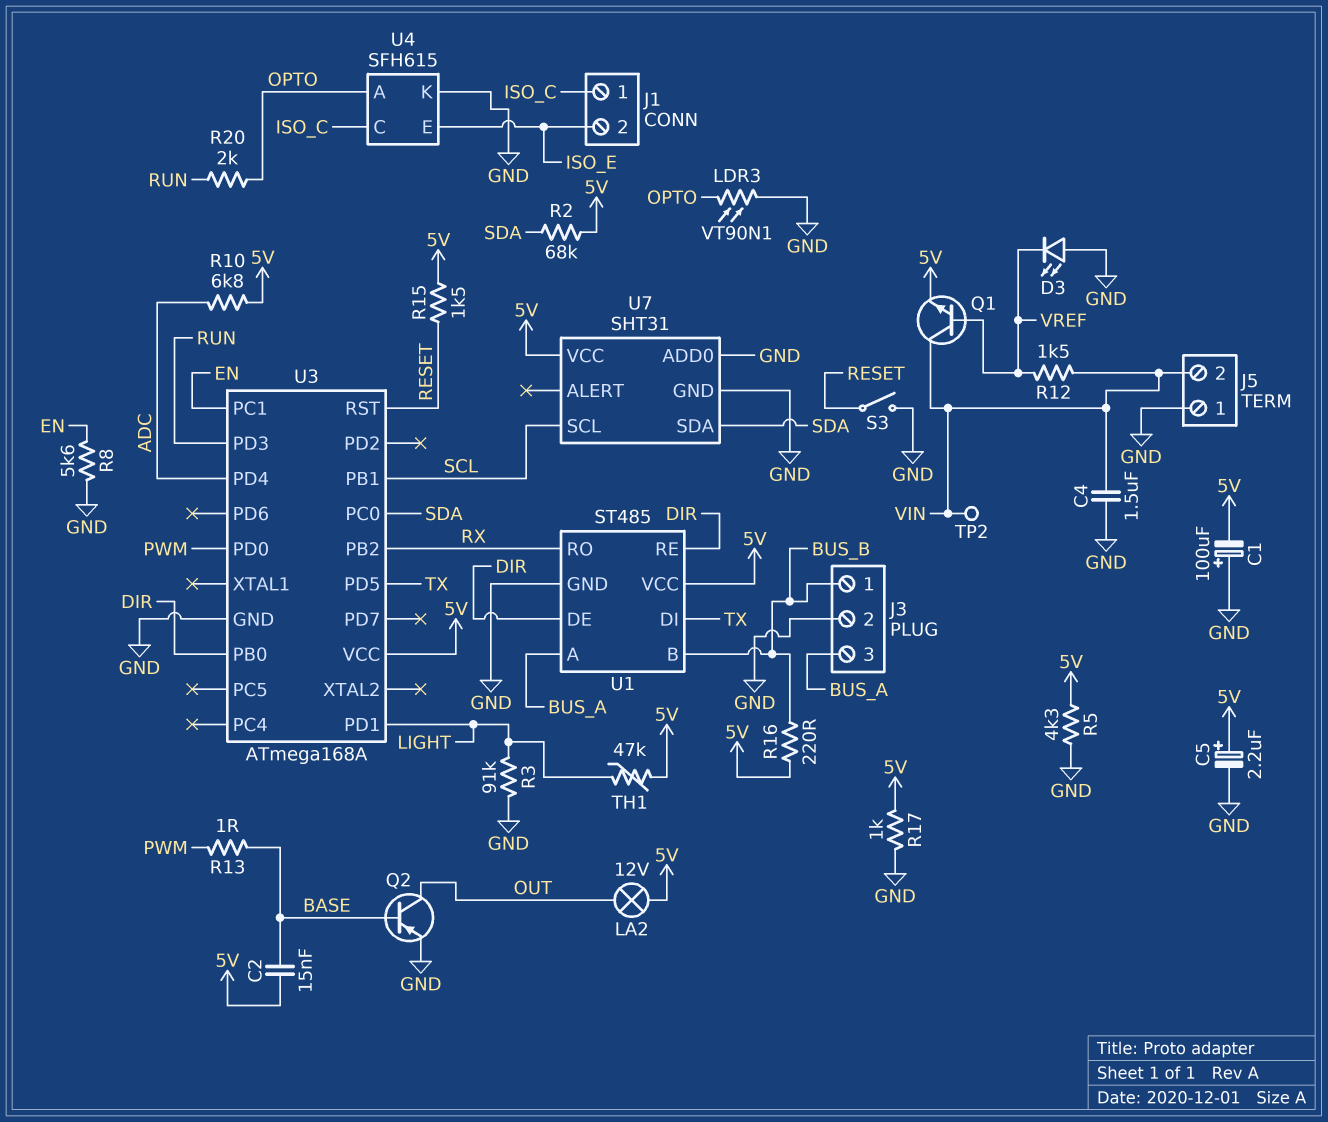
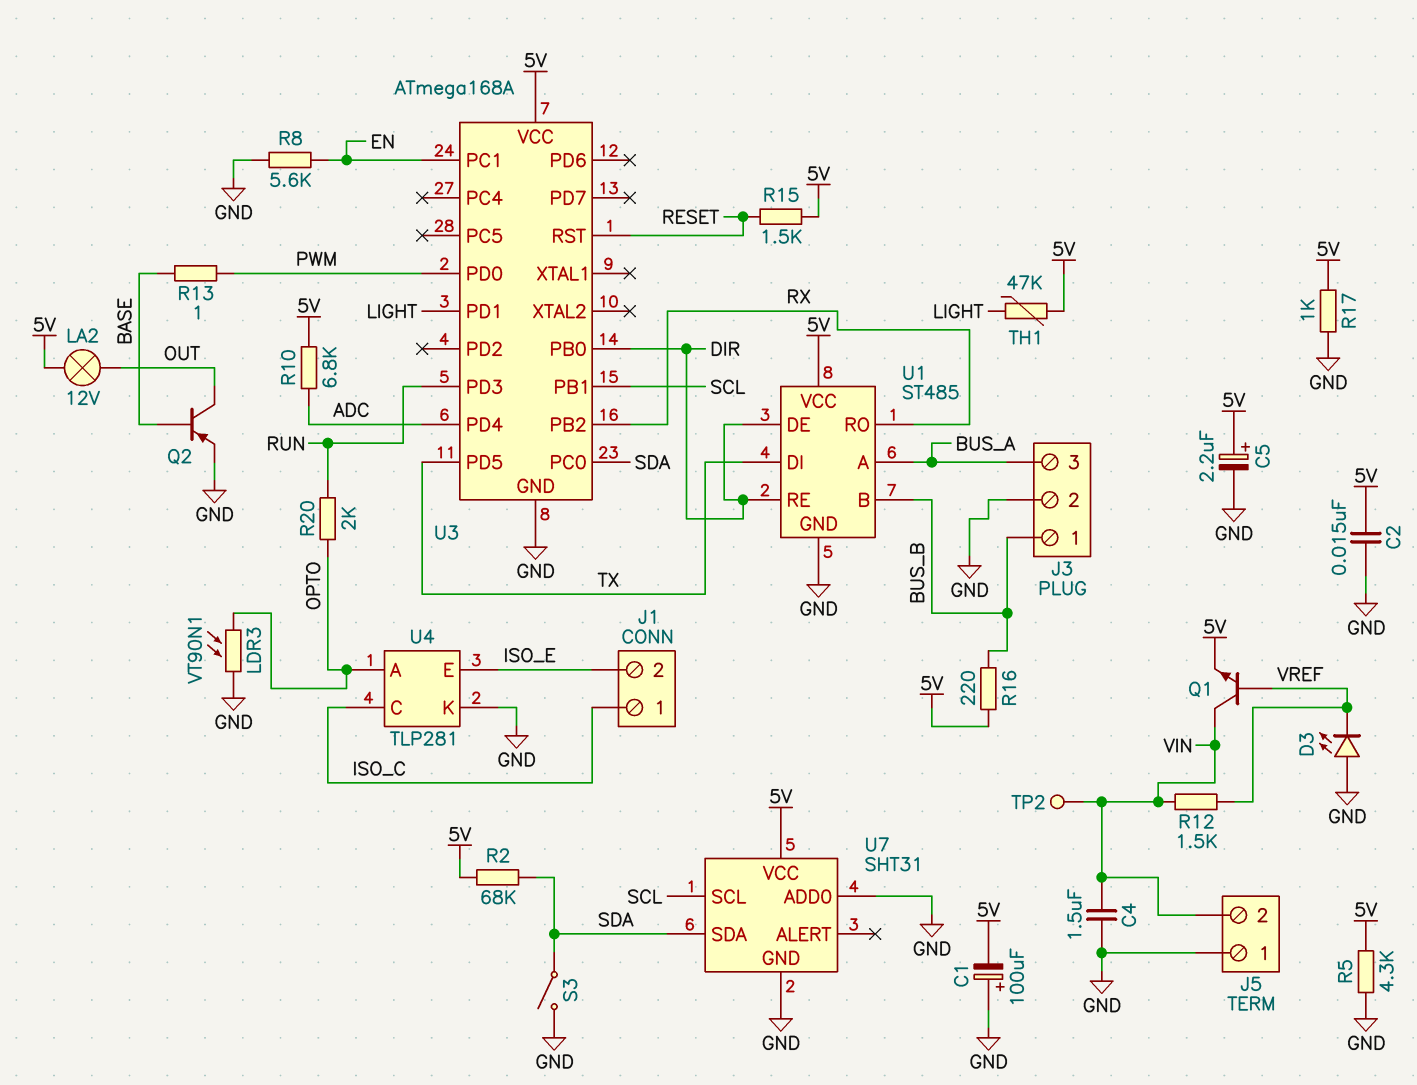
C2: 15nF (5V, BASE) -> 15nF (5V, GND)
R3: 91k (GND, LIGHT) -> none
S3: switch (GND, RESET) -> switch (GND, SDA)
U4: SFH615 -> TLP281

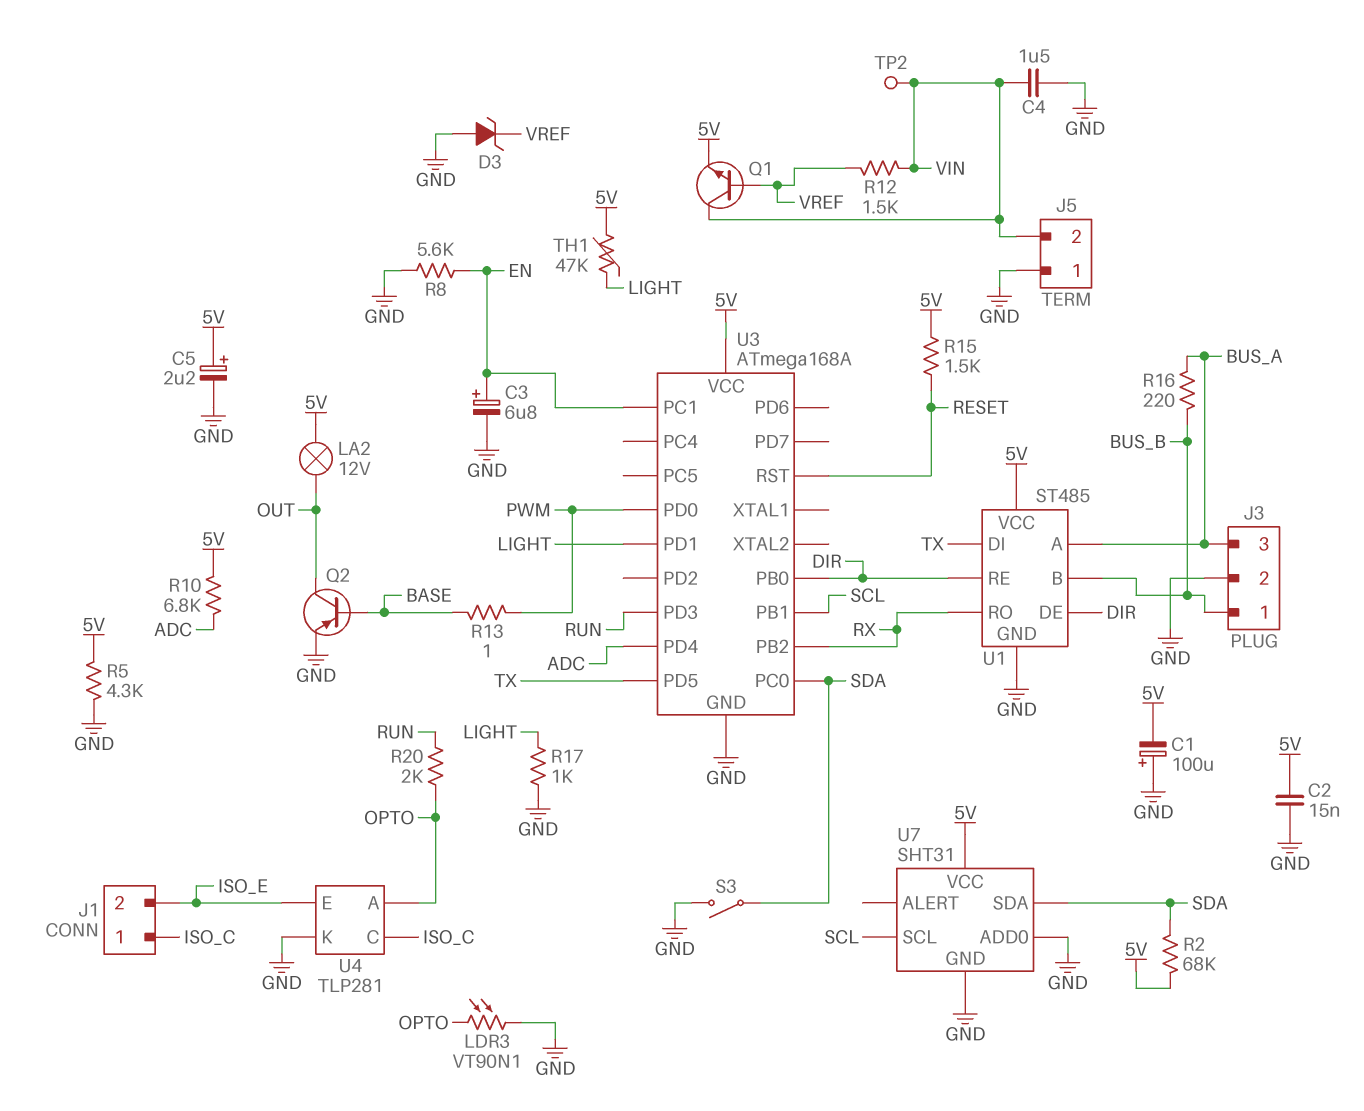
C3: none -> 6.8uF (plus EN, minus GND)
D3: LED (A GND, K VREF) -> zener (A GND, K VREF)
R16: 220 (5V, BUS_B) -> 220 (BUS_A, BUS_B)
R17: 1k (5V, GND) -> 1k (GND, LIGHT)

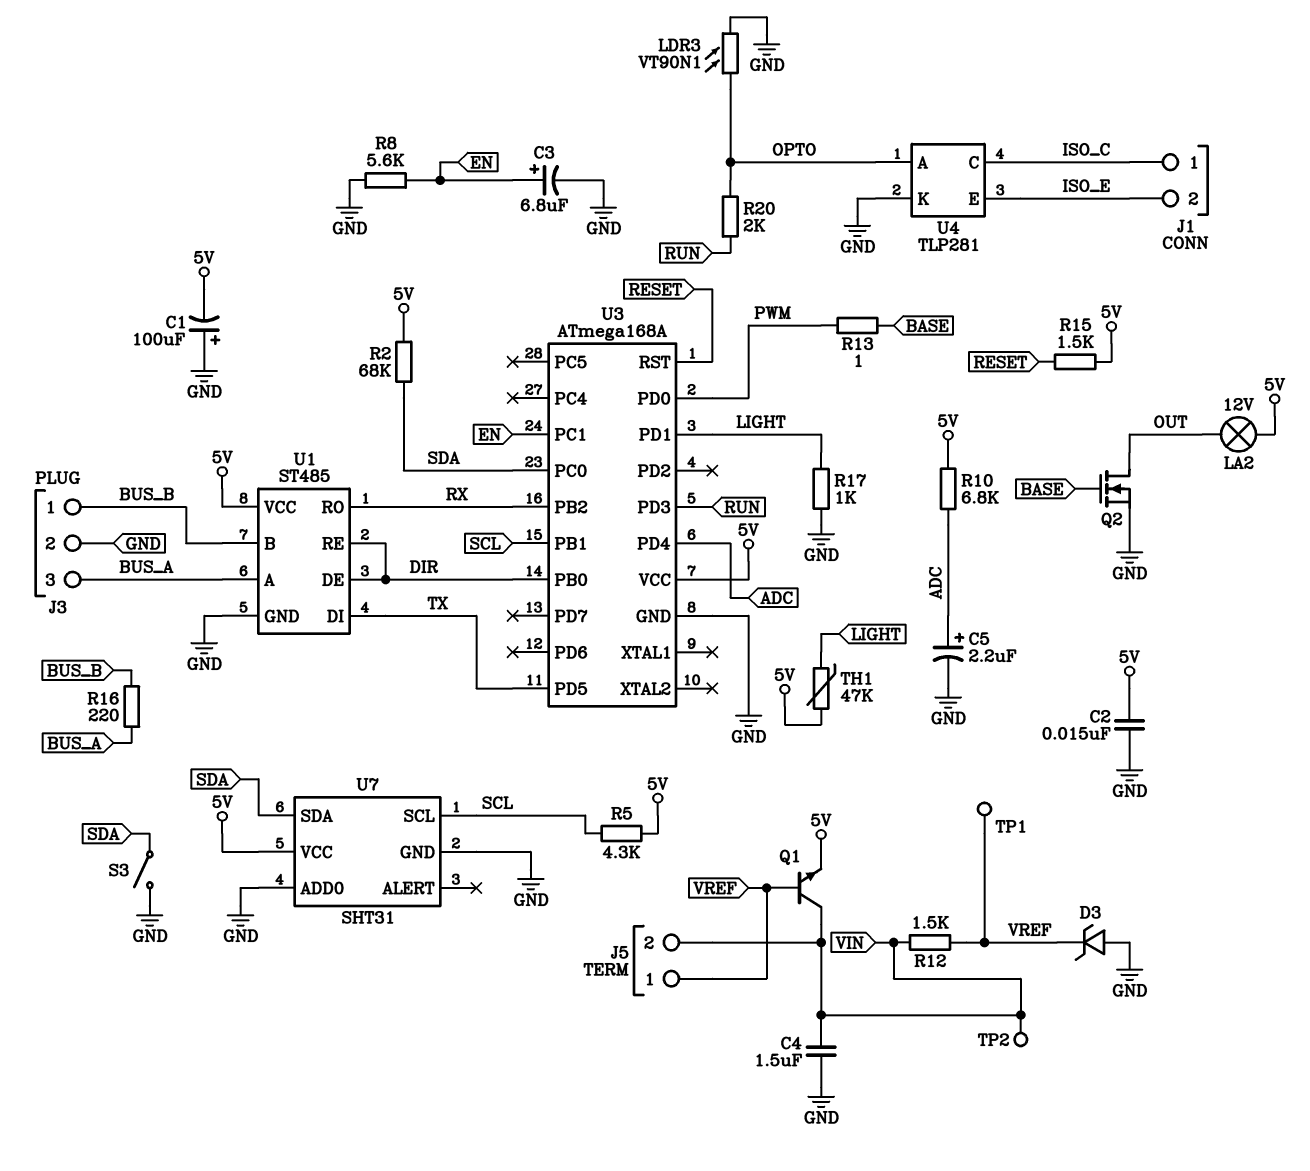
C5: 2.2uF (plus 5V, minus GND) -> 2.2uF (plus ADC, minus GND)
J5 pin 1: GND -> VREF
Q2: PNP (B BASE, C OUT, E GND) -> NMOS (G BASE, D OUT, S GND)
R5: 4.3k (5V, GND) -> 4.3k (5V, SCL)
TP1: none -> test point (VREF)

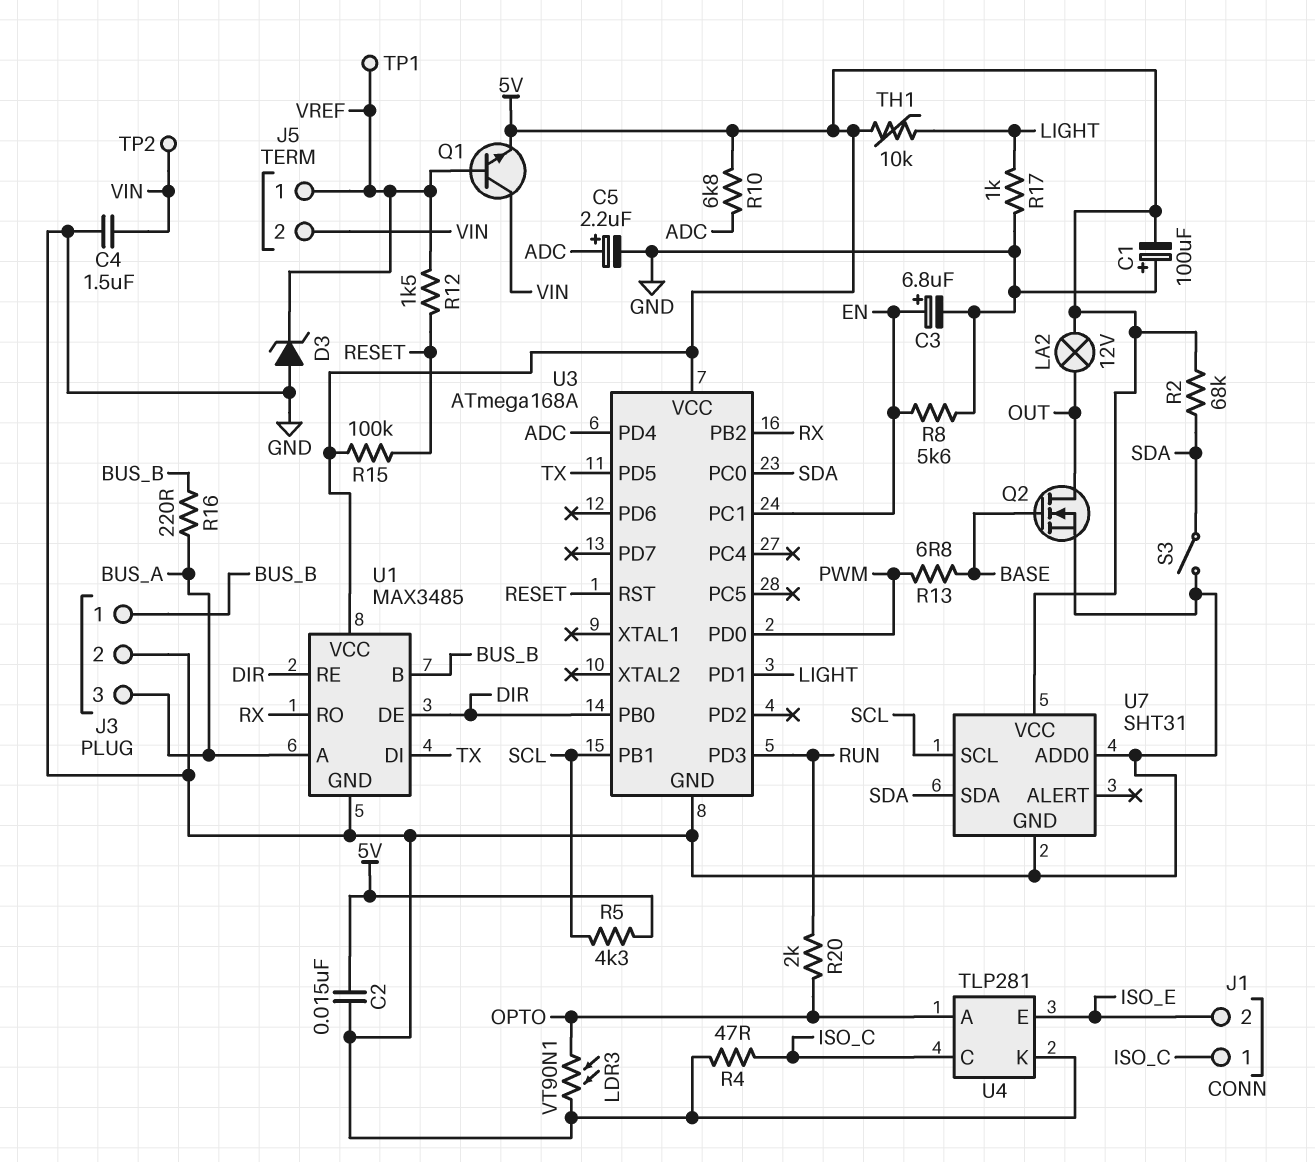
R4: none -> 47 (GND, ISO_C)
R12: 1.5k (VIN, VREF) -> 1.5k (RESET, VREF)
R13: 1 (BASE, PWM) -> 6.8 (BASE, PWM)
R15: 1.5k (5V, RESET) -> 100k (5V, RESET)
TH1: 47k (5V, LIGHT) -> 10k (5V, LIGHT)
U1: ST485 -> MAX3485

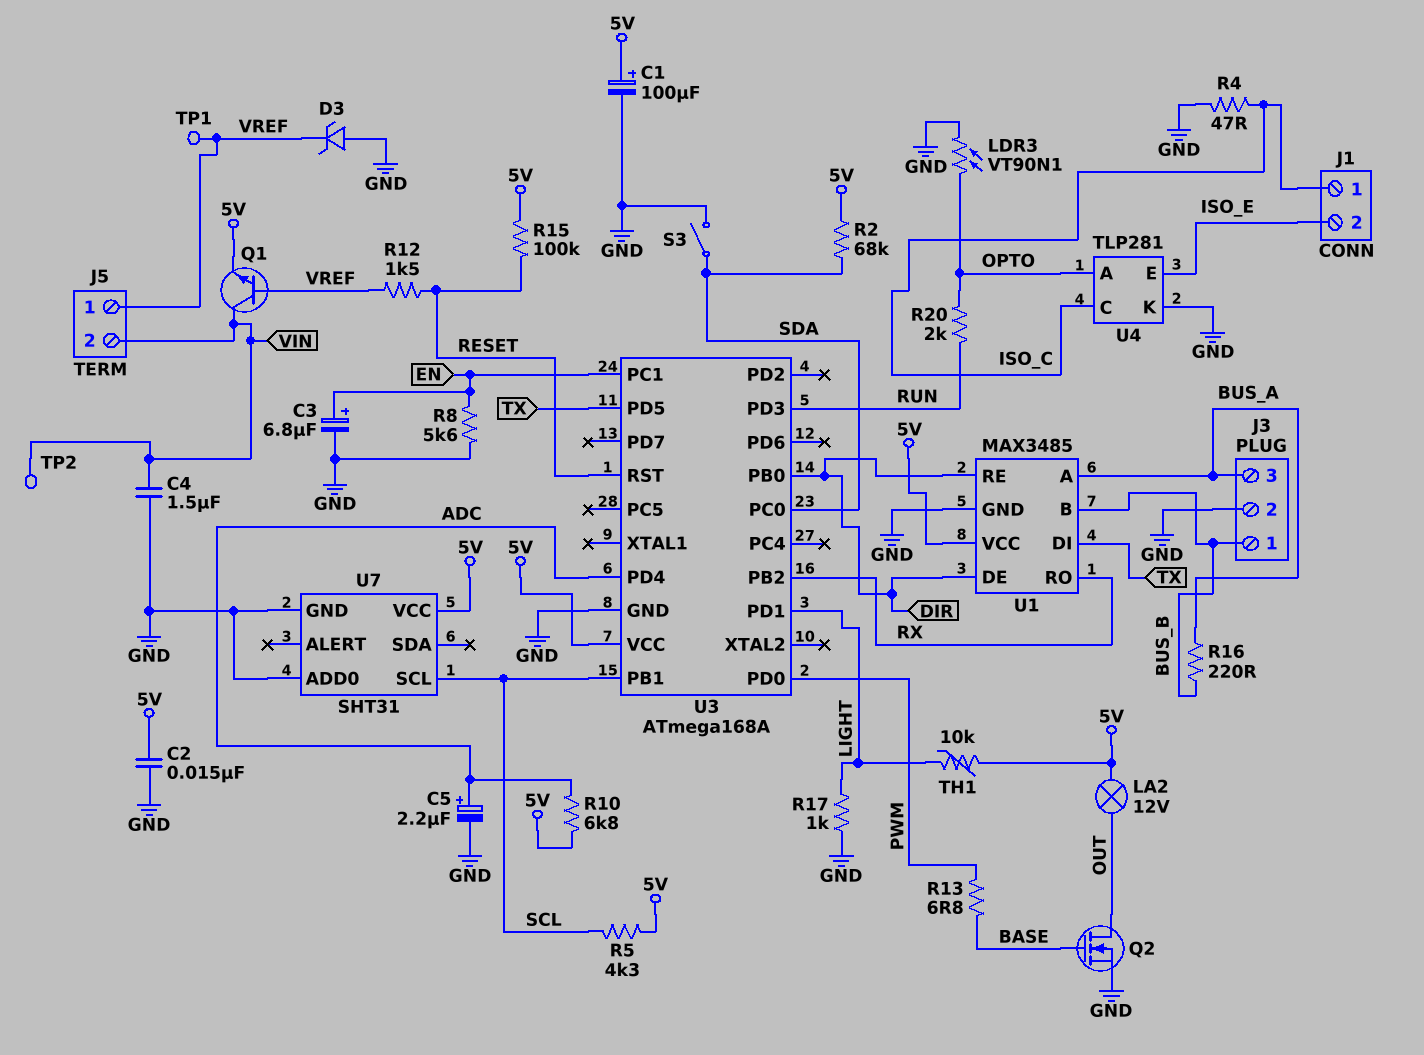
C1: 100uF (plus GND, minus 5V) -> 100uF (plus 5V, minus GND)
U7 pin SDA: SDA -> none

